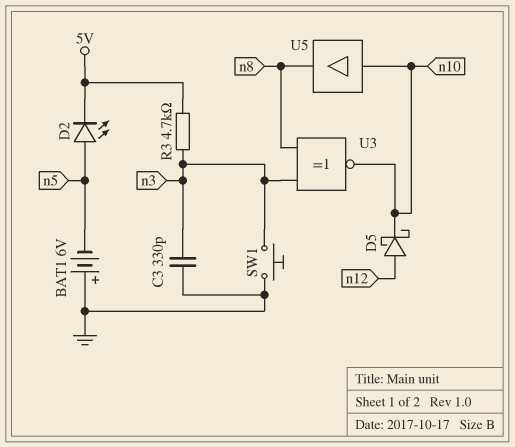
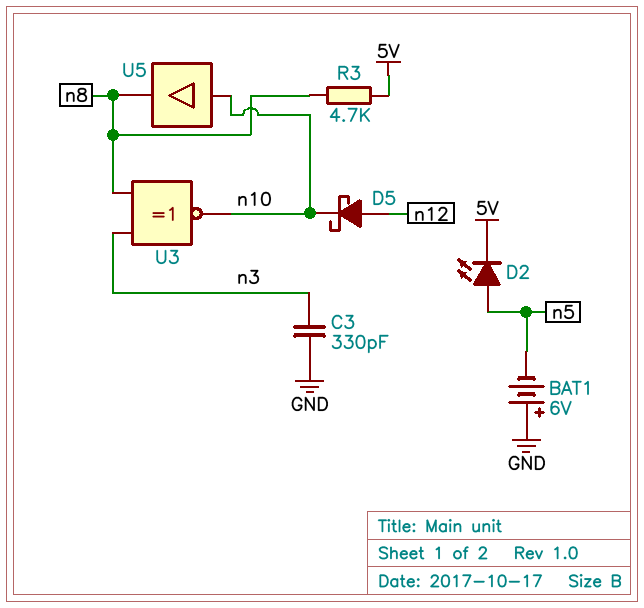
R3: 4.7k (5V, n3) -> 4.7k (5V, n8)
SW1: button (GND, n3) -> none

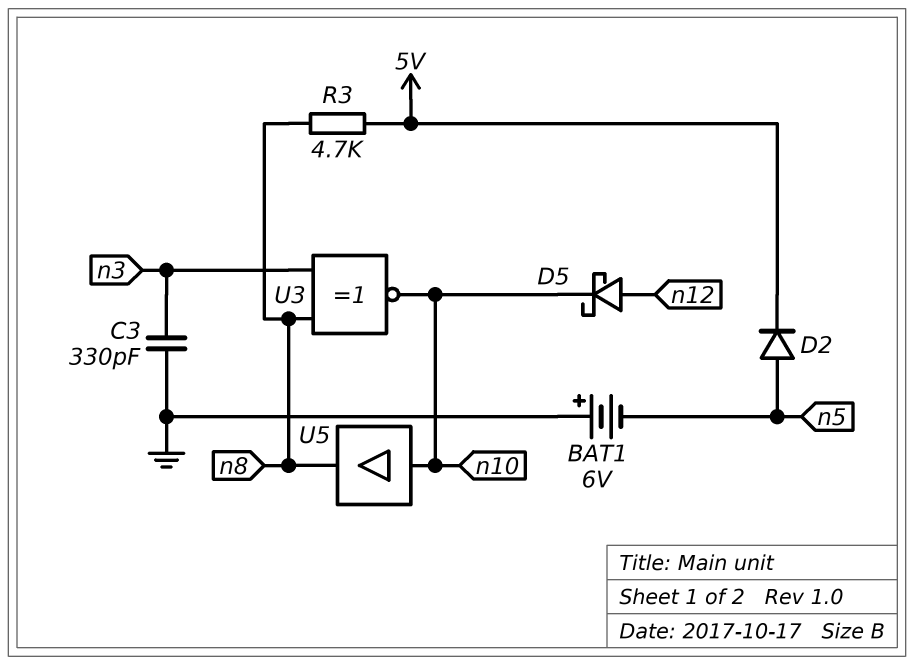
D2: LED (A n5, K 5V) -> diode (A n5, K 5V)

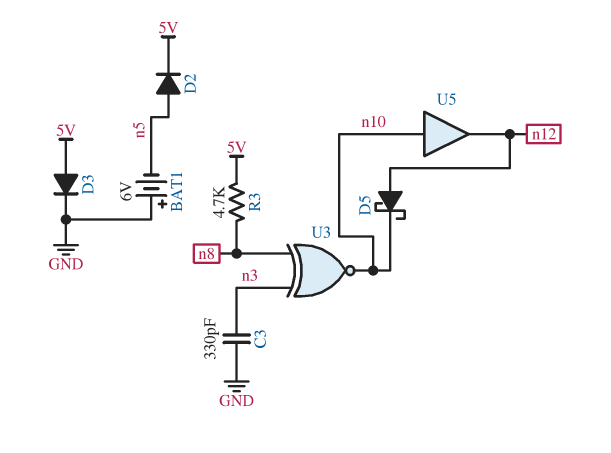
D3: none -> diode (A 5V, K GND)
U5: buffer (in n10, out n8) -> buffer (in n10, out n12)

